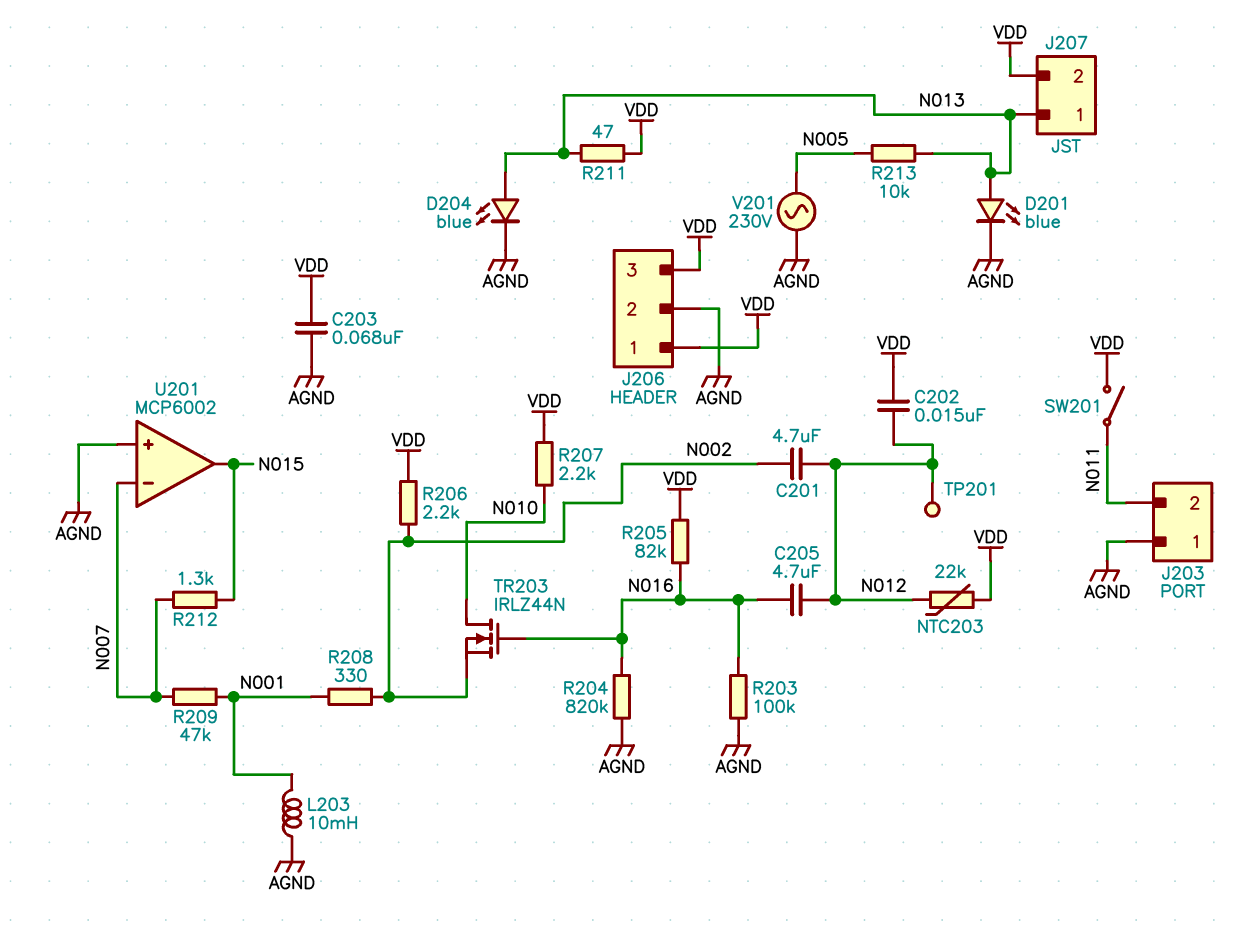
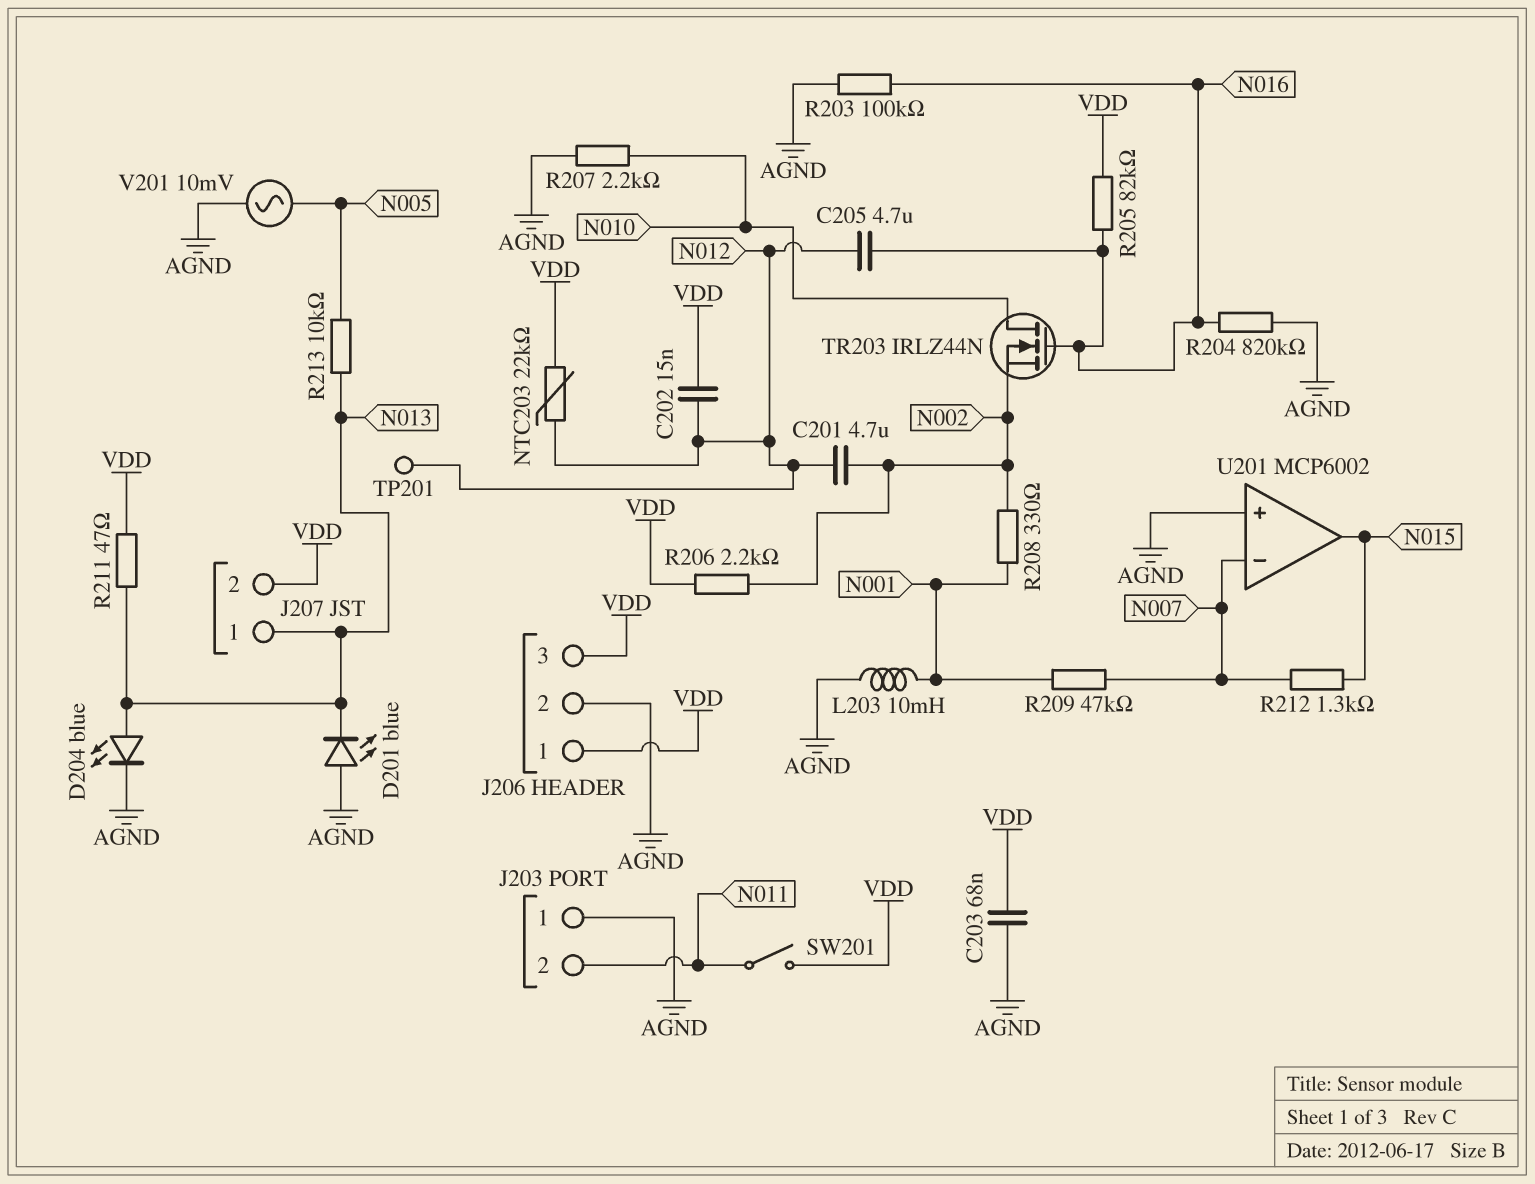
D201: LED blue (A N013, K AGND) -> LED blue (A AGND, K N013)
R207: 2.2k (N010, VDD) -> 2.2k (AGND, N010)
V201: AC 230V (AGND, N005) -> AC 10mV (AGND, N005)

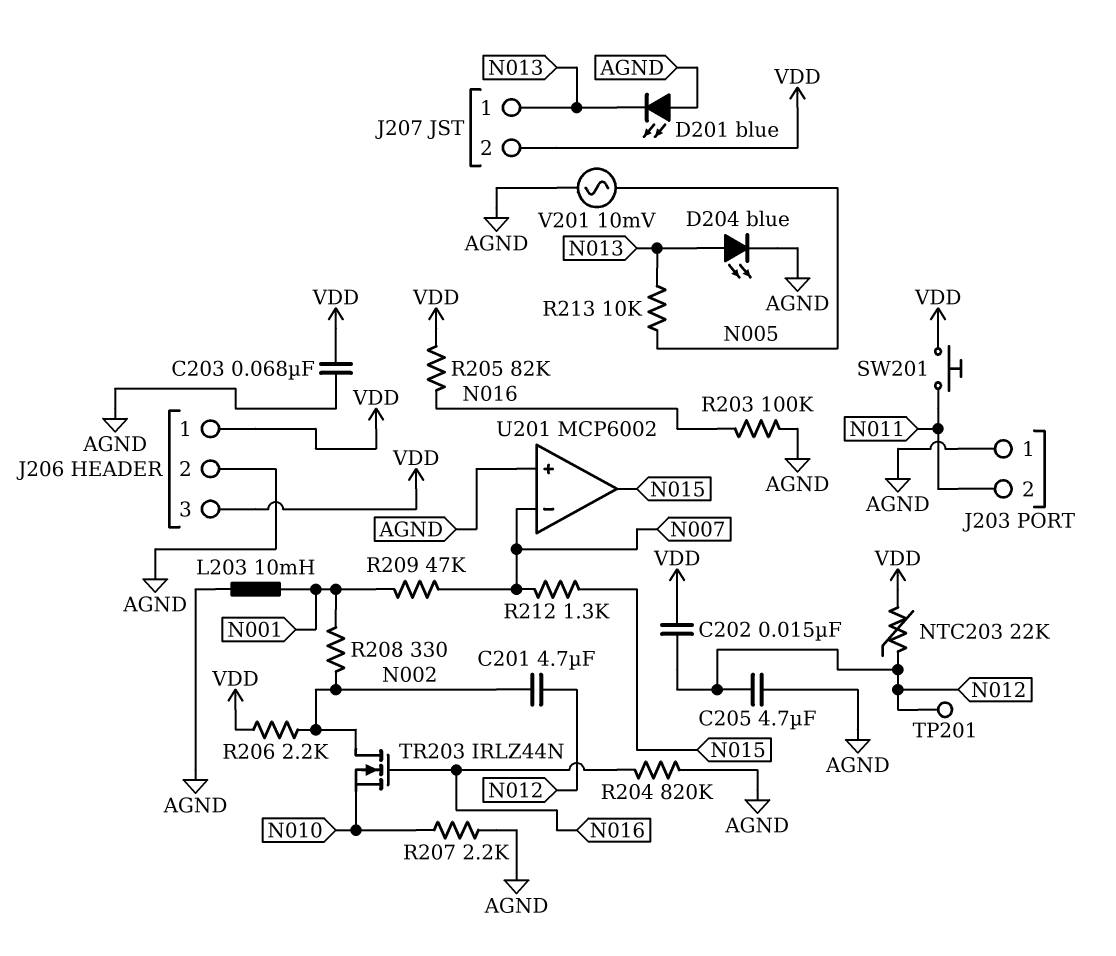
C205: 4.7uF (N012, N016) -> 4.7uF (AGND, N012)
R211: 47 (N013, VDD) -> none
SW201: switch (N011, VDD) -> button (N011, VDD)
TR203: NMOS IRLZ44N (G N016, D N010, S N002) -> NMOS IRLZ44N (G N016, D N002, S N010)

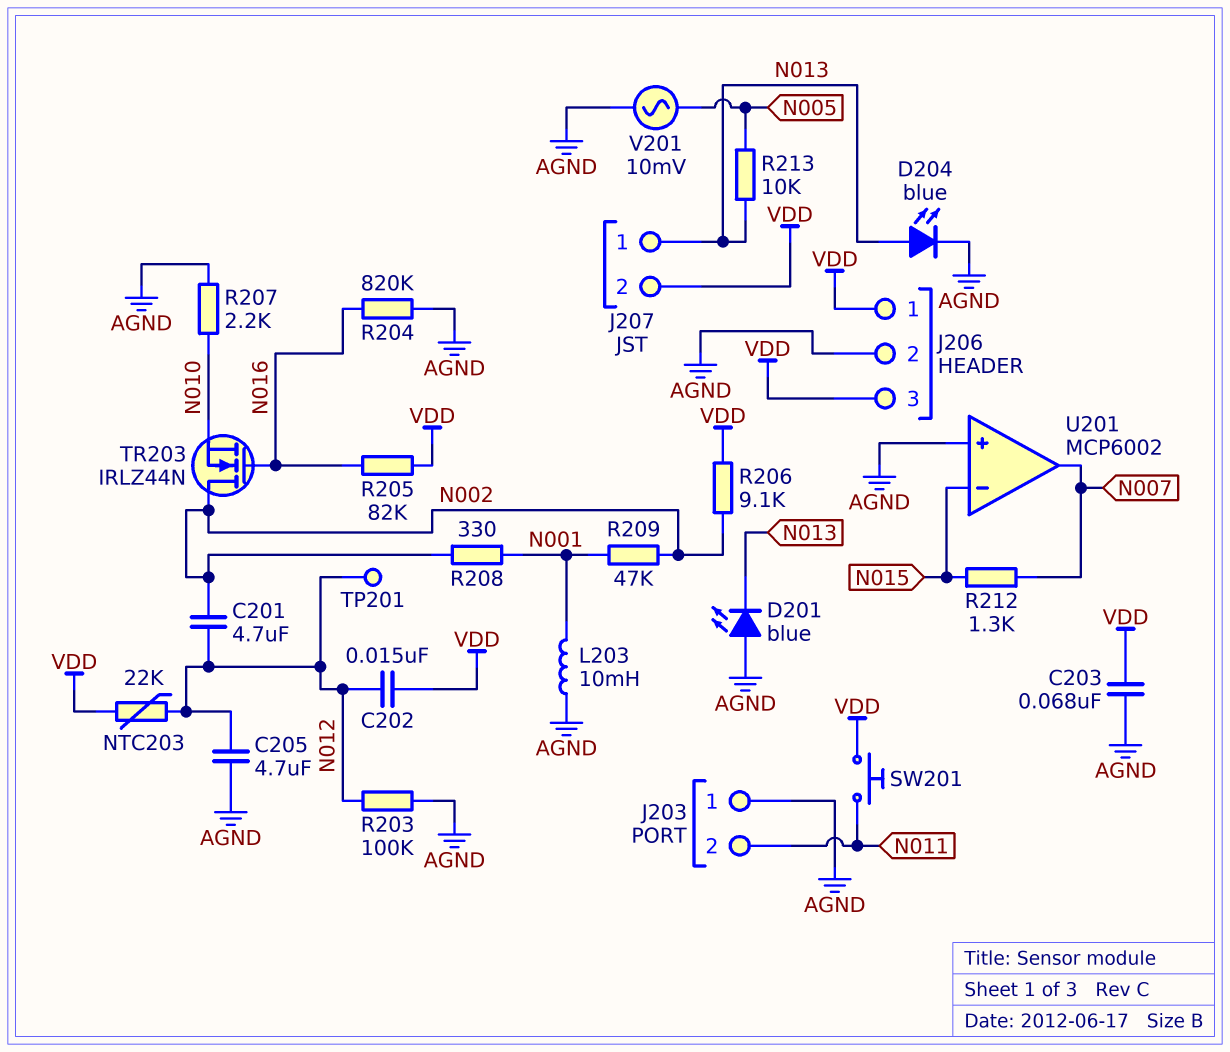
R203: 100k (AGND, N016) -> 100k (AGND, N012)
R206: 2.2k (N002, VDD) -> 9.1k (N002, VDD)
R209: 47k (N001, N007) -> 47k (N001, N002)
U201 pin in-: N007 -> N015
U201 pin out: N015 -> N007

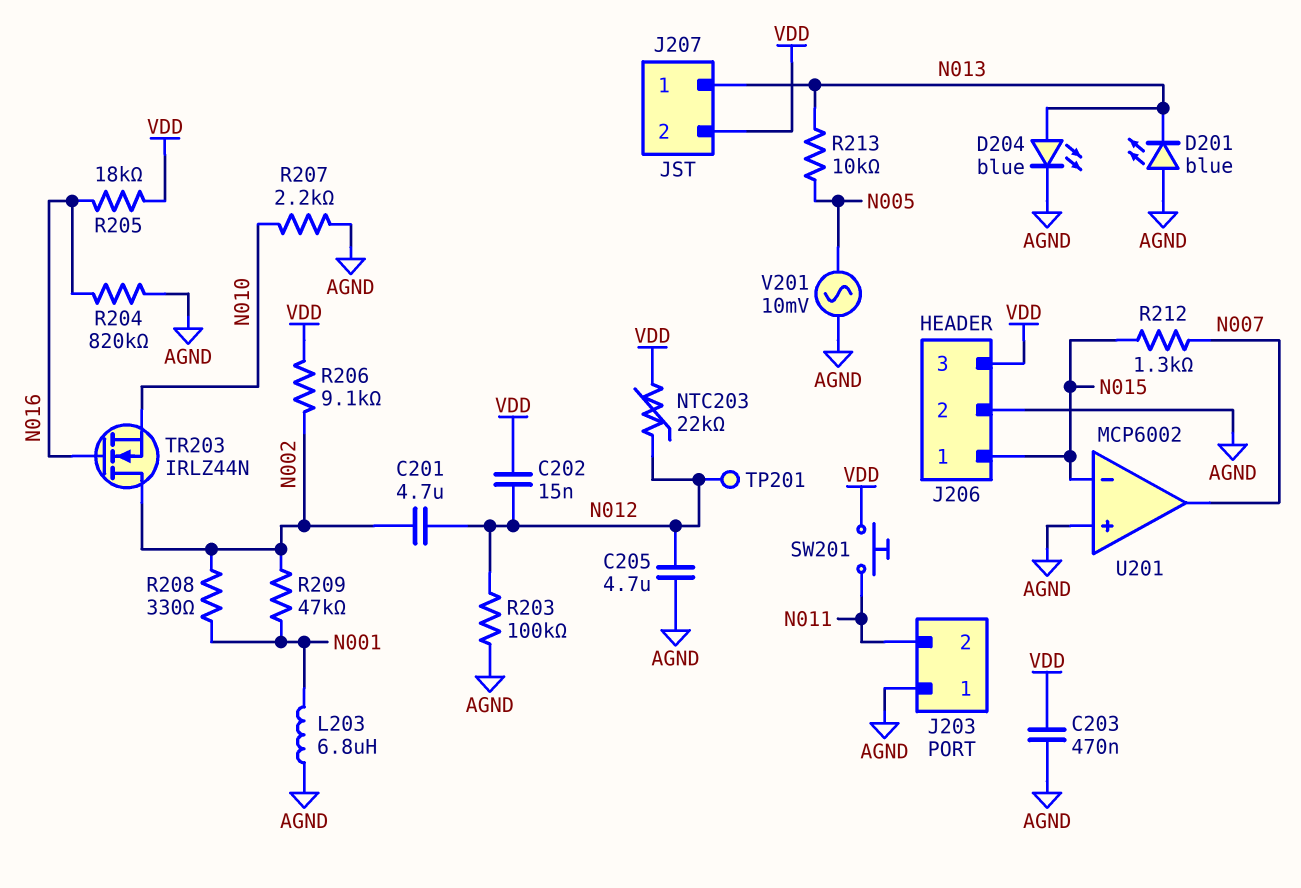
C203: 68nF (AGND, VDD) -> 470nF (AGND, VDD)
J206 pin 1: VDD -> N015
L203: 10mH (AGND, N001) -> 6.8uH (AGND, N001)
R205: 82k (N016, VDD) -> 18k (N016, VDD)

